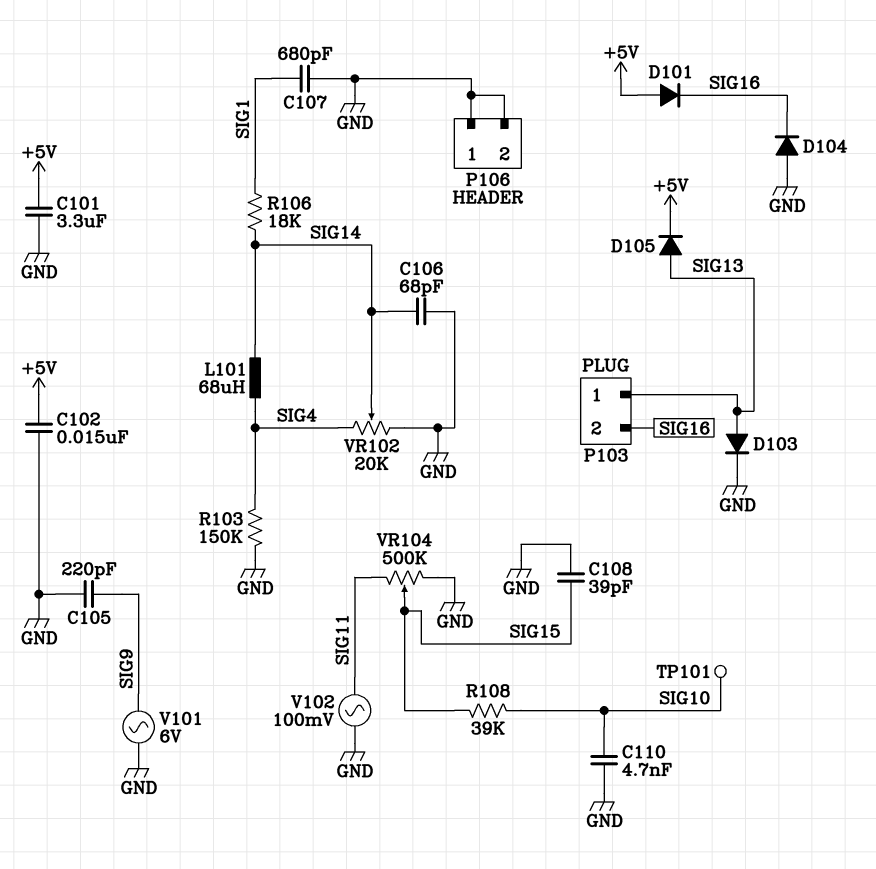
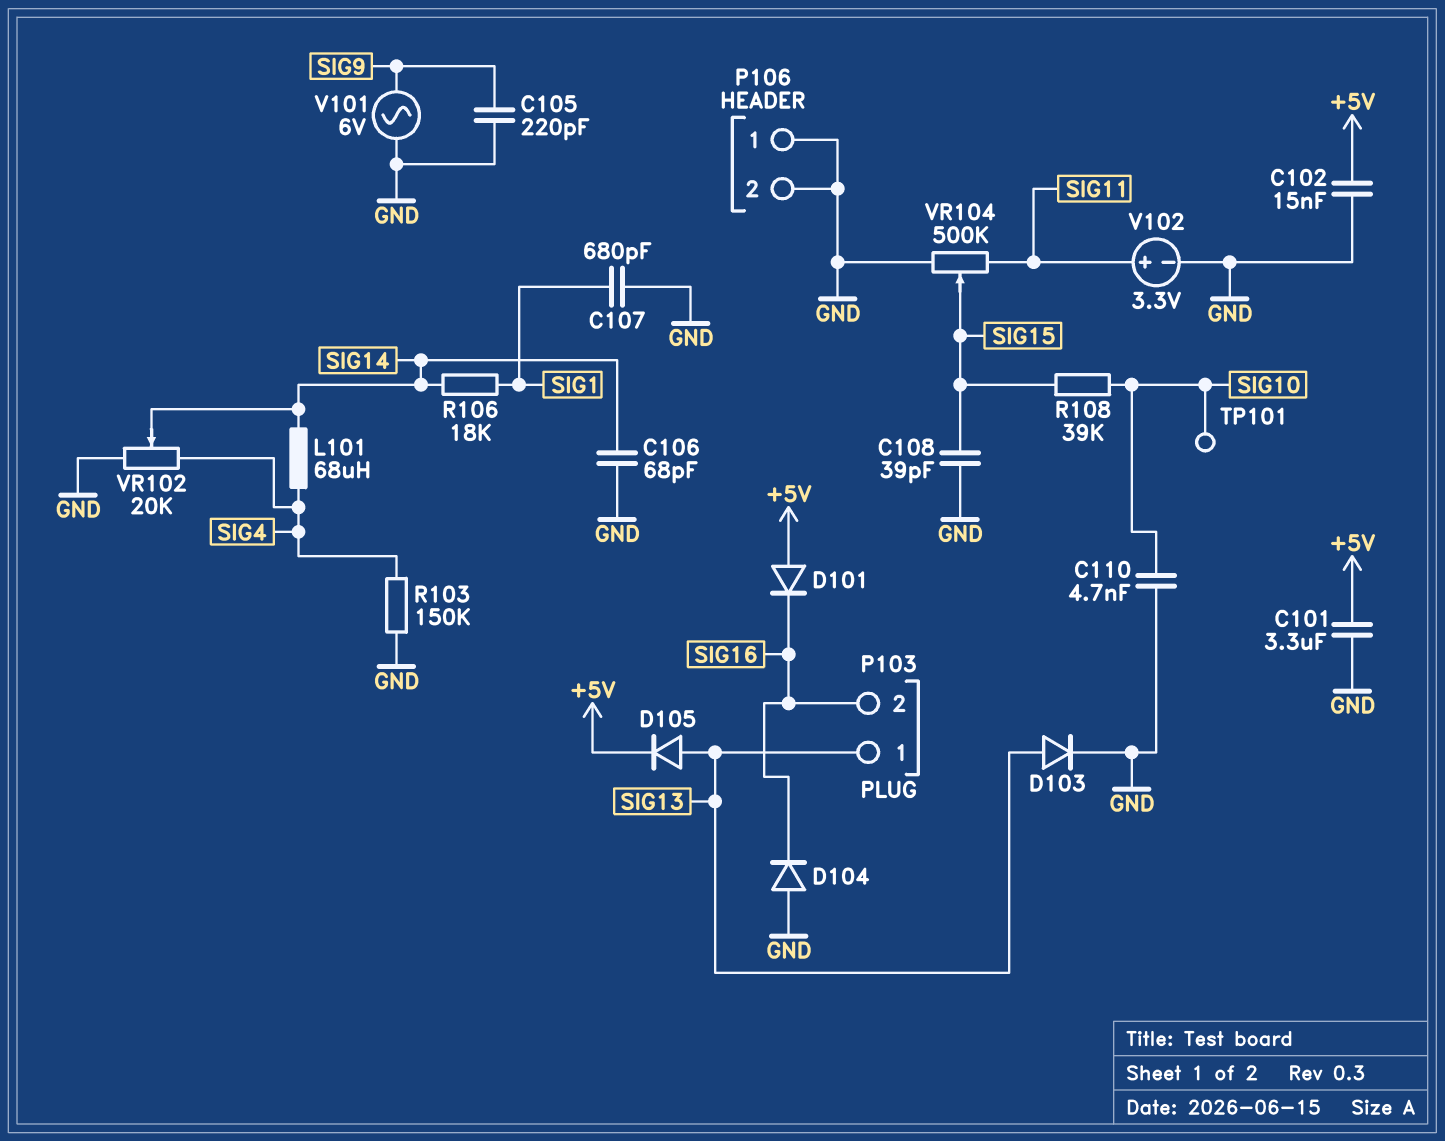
V102: AC 100mV (GND, SIG11) -> 3.3V (plus SIG11, minus GND)

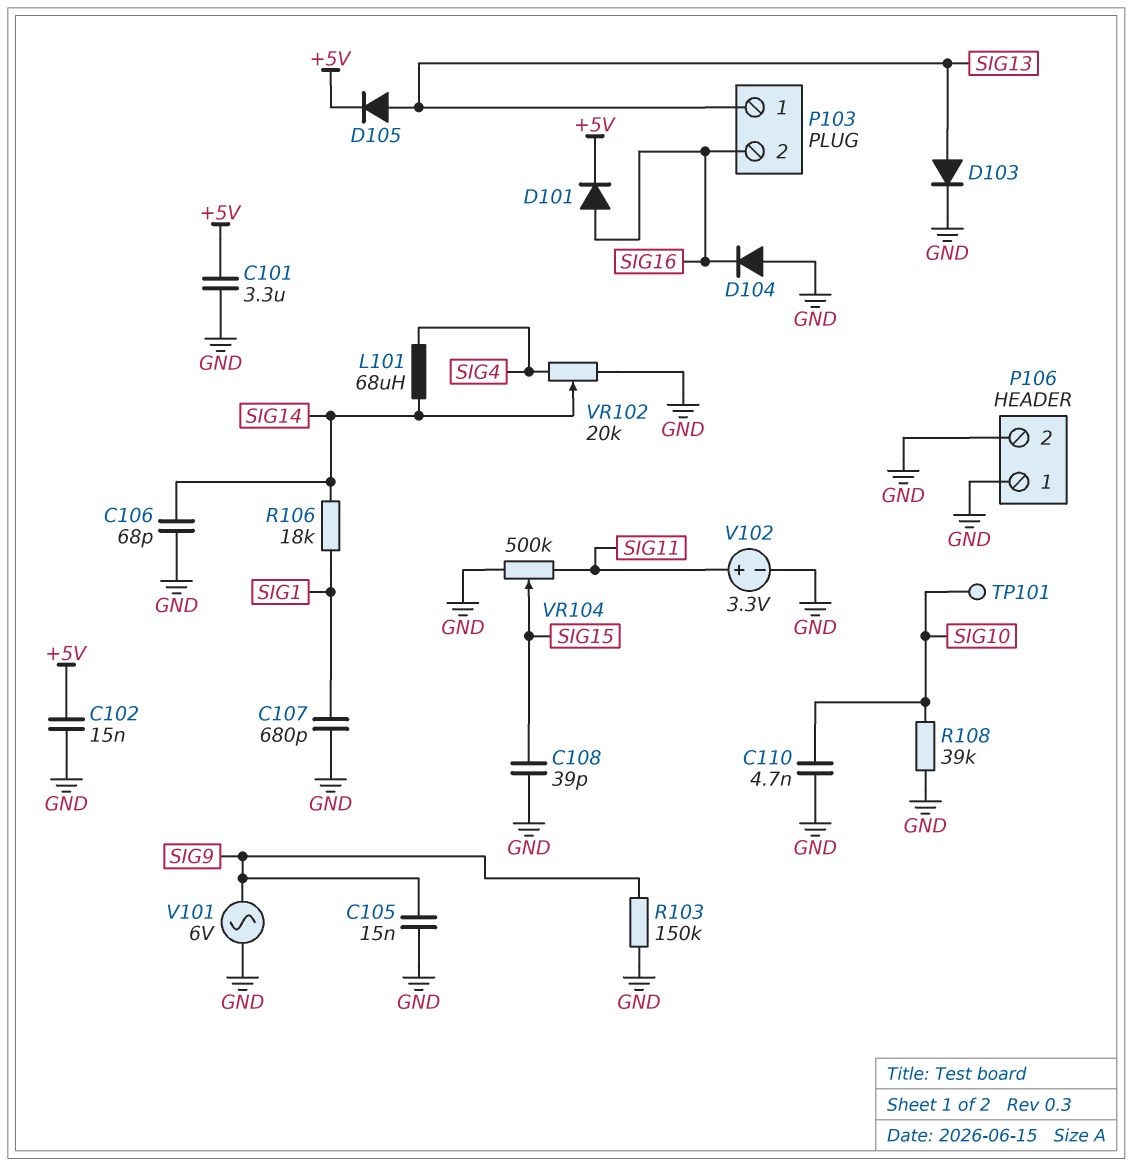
C105: 220pF (GND, SIG9) -> 15nF (GND, SIG9)
D101: diode (A +5V, K SIG16) -> diode (A SIG16, K +5V)
R103: 150k (GND, SIG4) -> 150k (GND, SIG9)
R108: 39k (SIG10, SIG15) -> 39k (GND, SIG10)

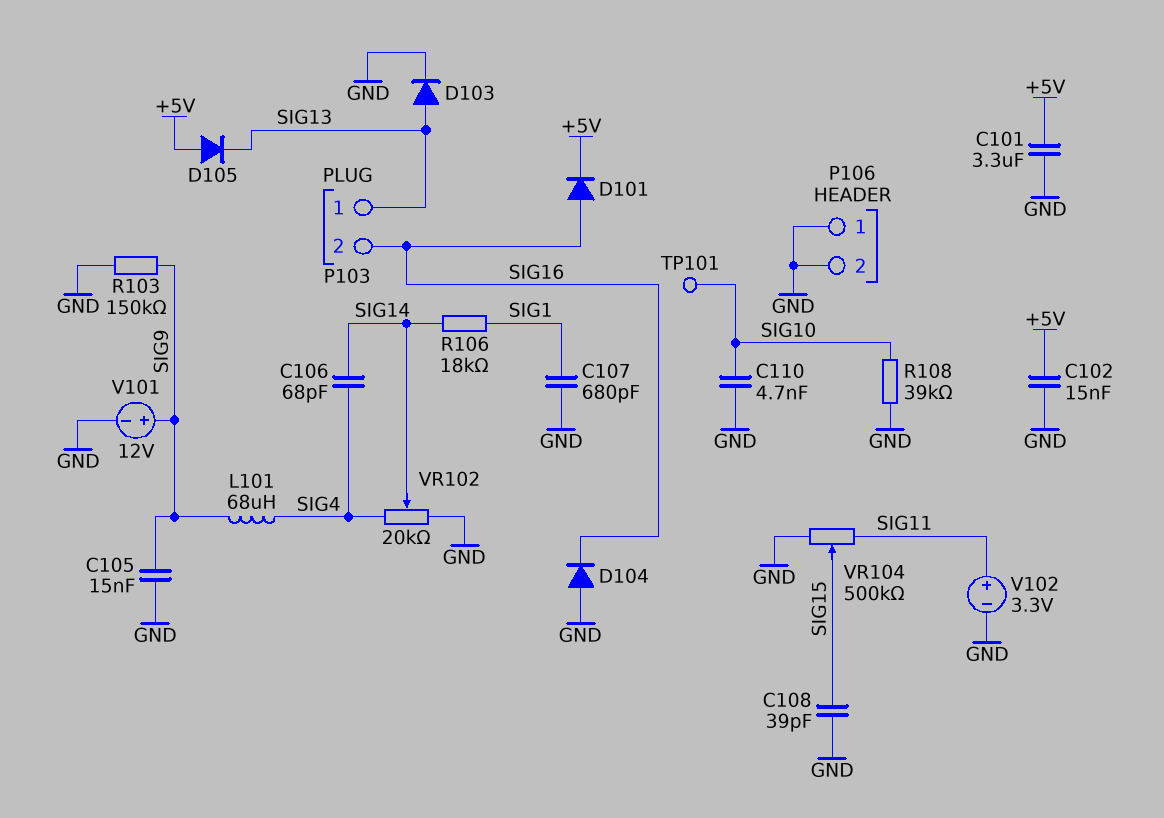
C106: 68pF (GND, SIG14) -> 68pF (SIG4, SIG14)
D105: diode (A SIG13, K +5V) -> diode (A +5V, K SIG13)
L101: 68uH (SIG4, SIG14) -> 68uH (SIG4, SIG9)
V101: AC 6V (GND, SIG9) -> 12V (plus SIG9, minus GND)

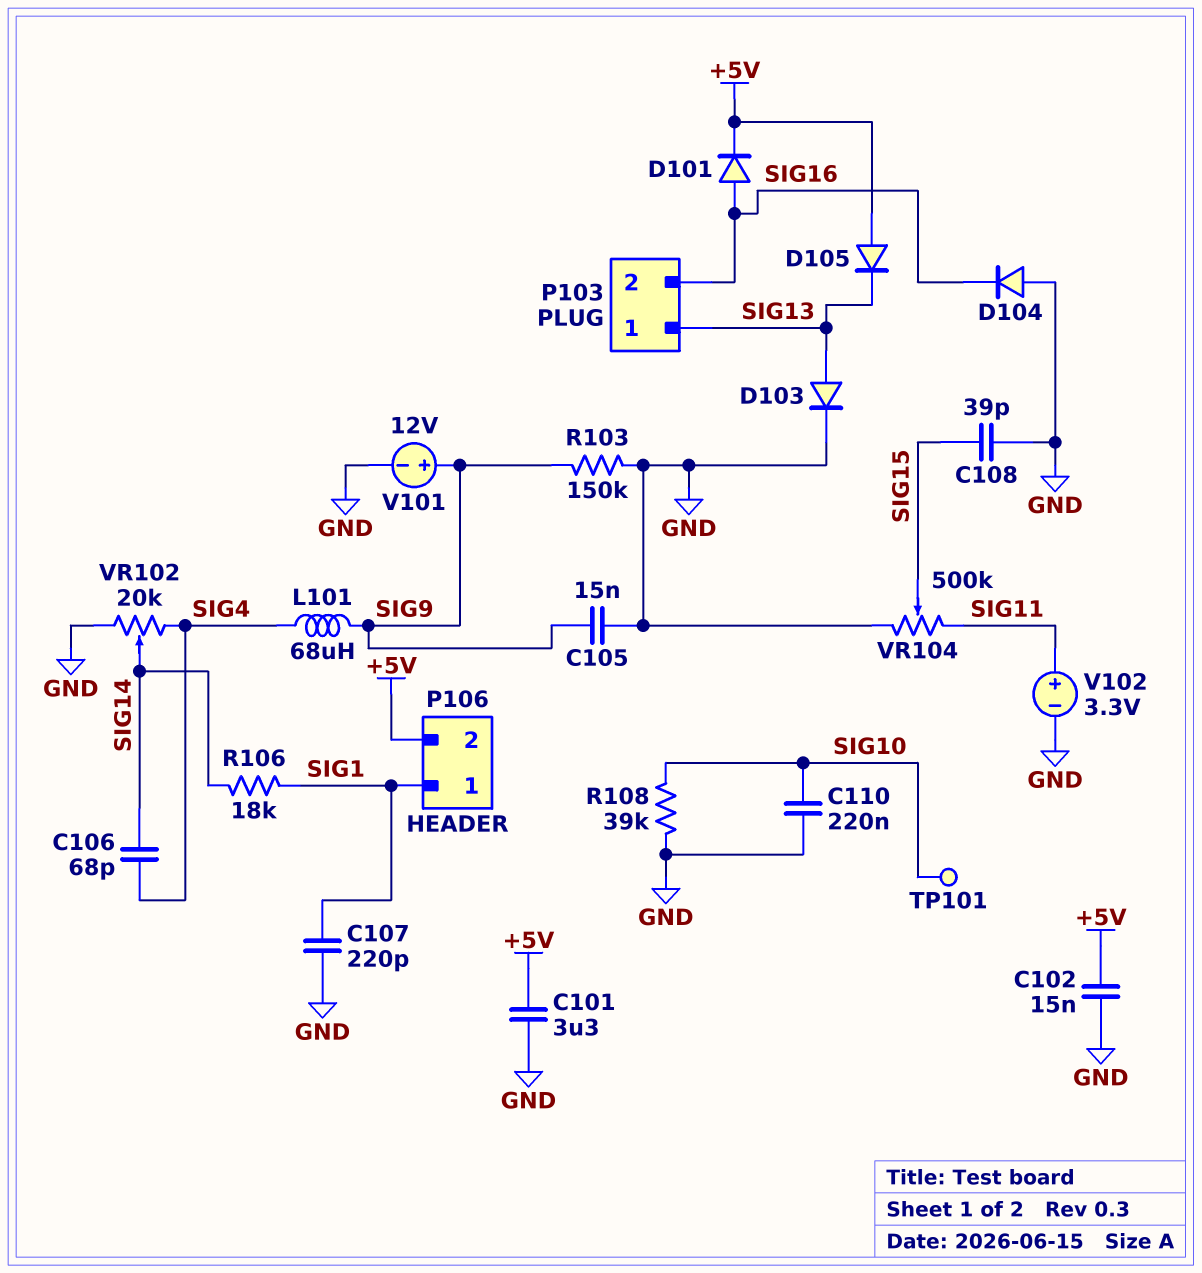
C107: 680pF (GND, SIG1) -> 220pF (GND, SIG1)
C110: 4.7nF (GND, SIG10) -> 220nF (GND, SIG10)
P106 pin 1: GND -> SIG1
P106 pin 2: GND -> +5V

